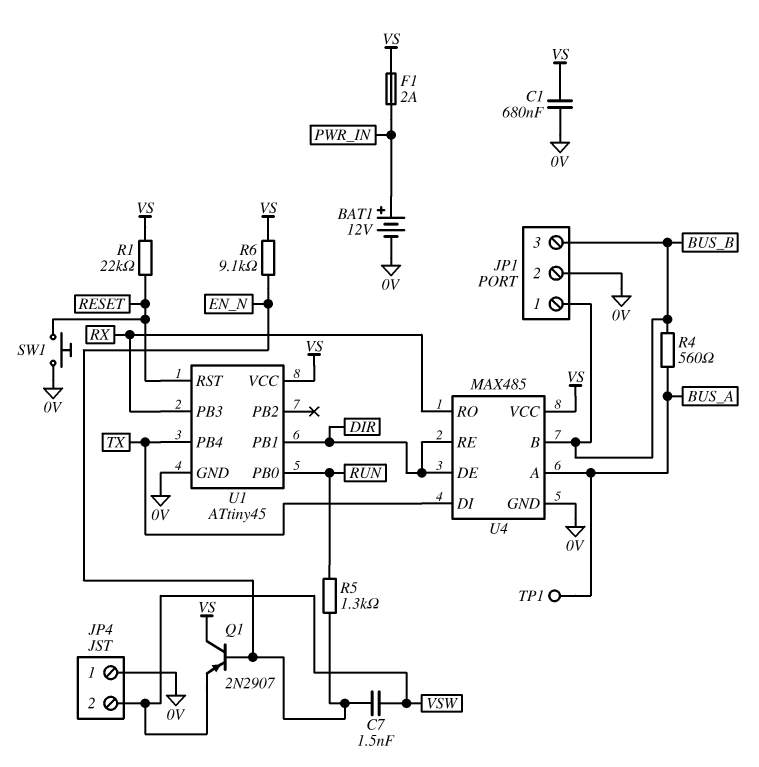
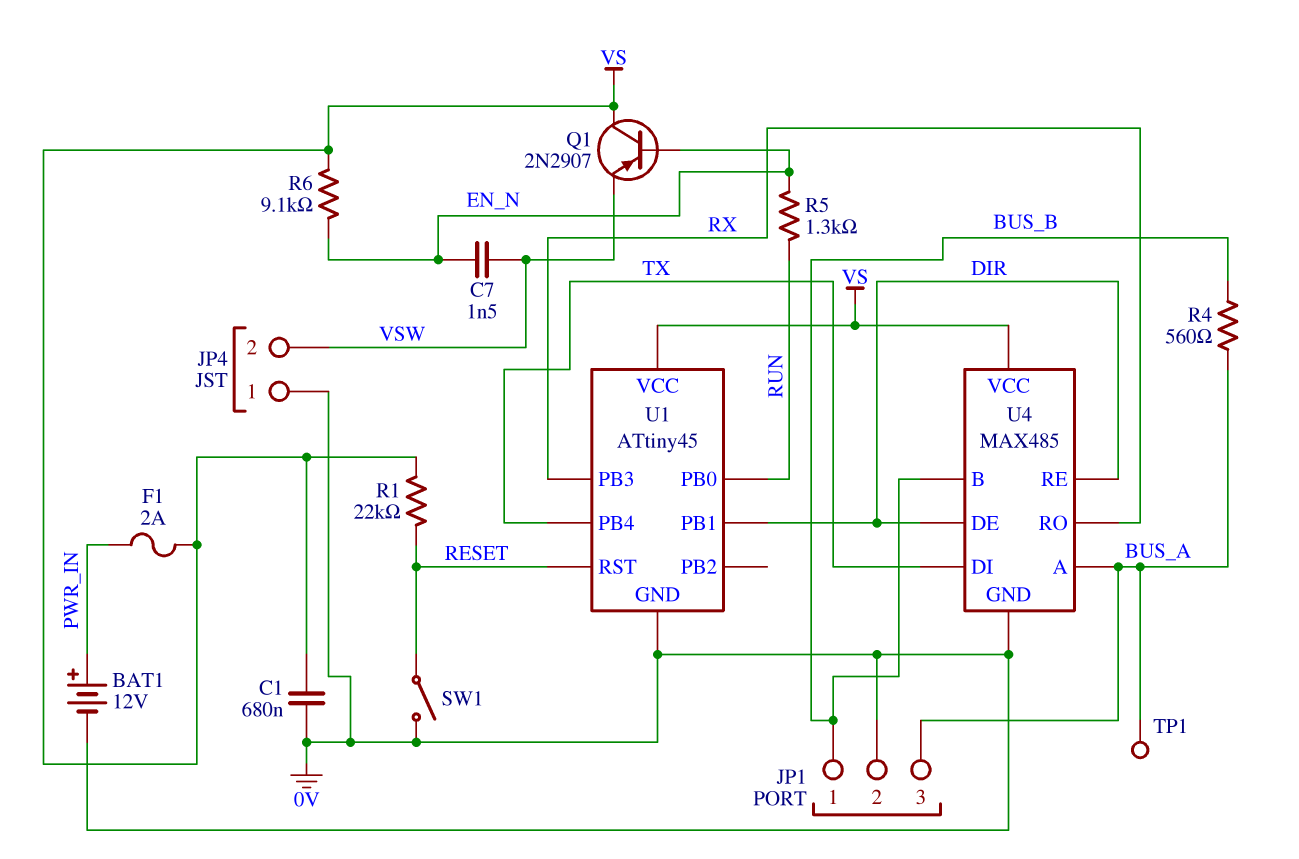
JP1 pin 3: BUS_B -> BUS_A
SW1: button (0V, RESET) -> switch (0V, RESET)

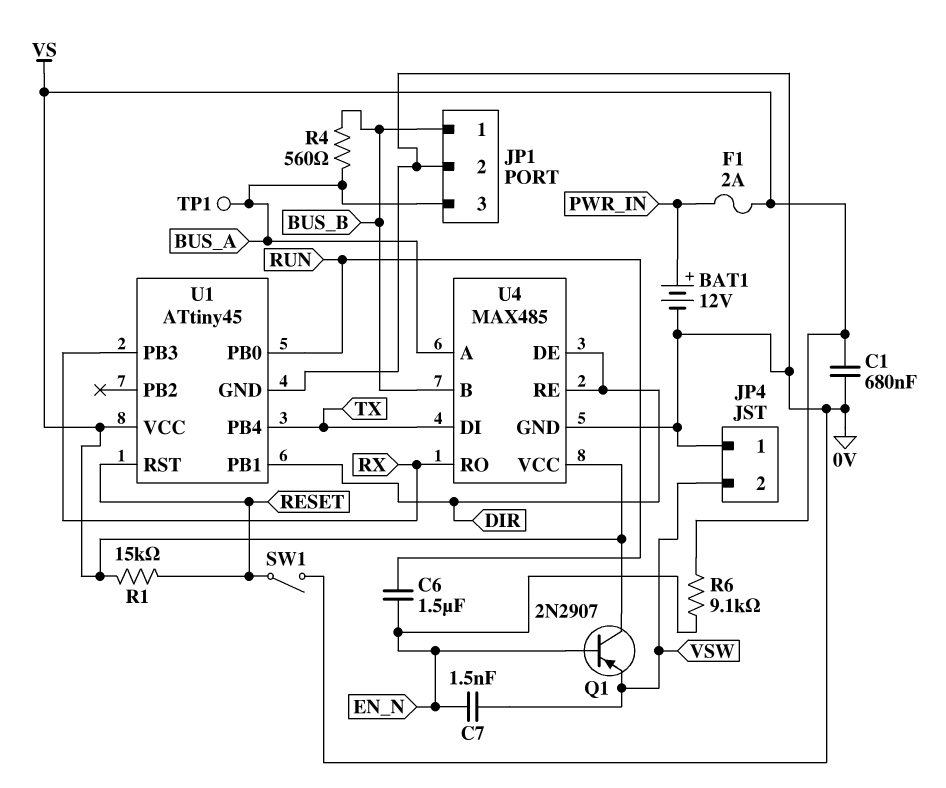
C6: none -> 1.5uF (EN_N, RUN)
R1: 22k (RESET, VS) -> 15k (RESET, VS)
R5: 1.3k (EN_N, RUN) -> none

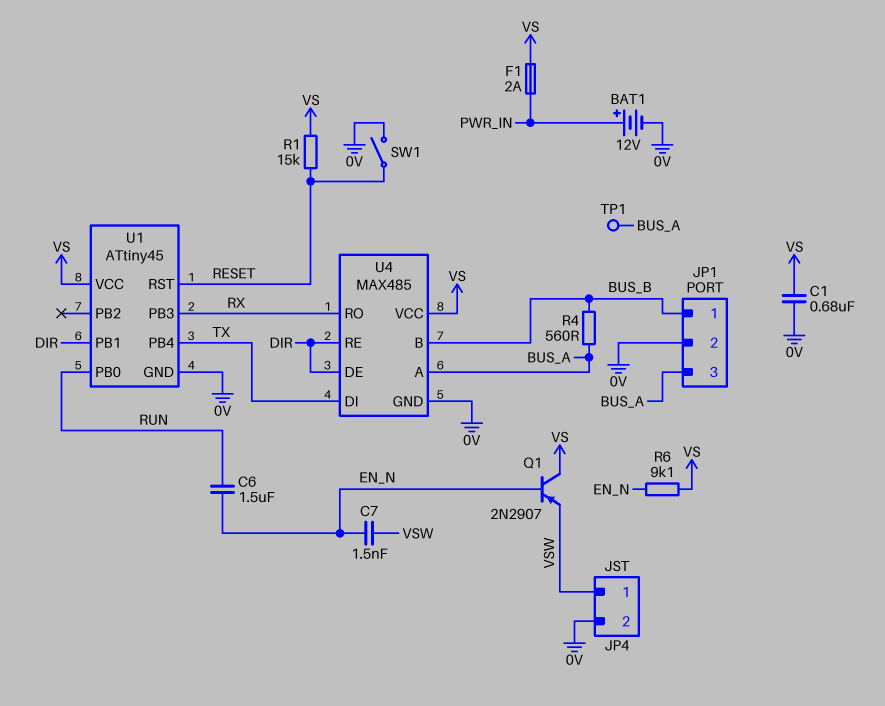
JP4 pin 1: 0V -> VSW
JP4 pin 2: VSW -> 0V

